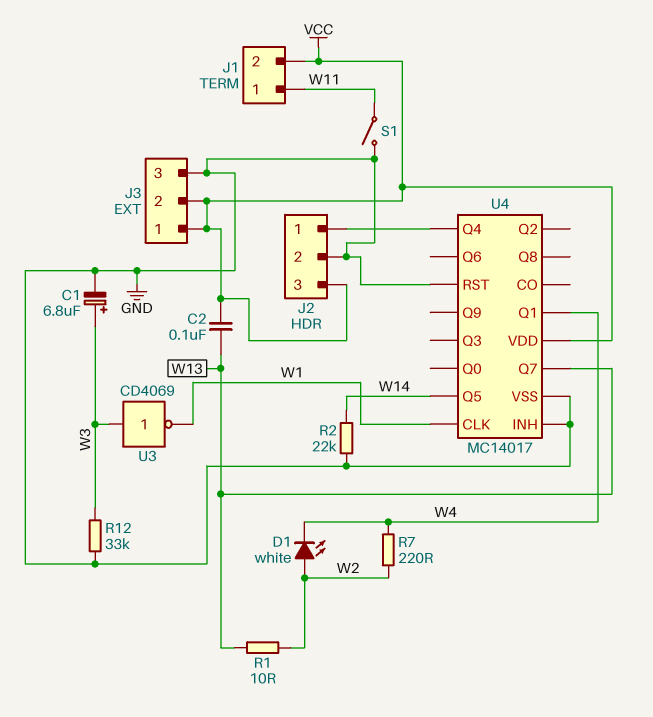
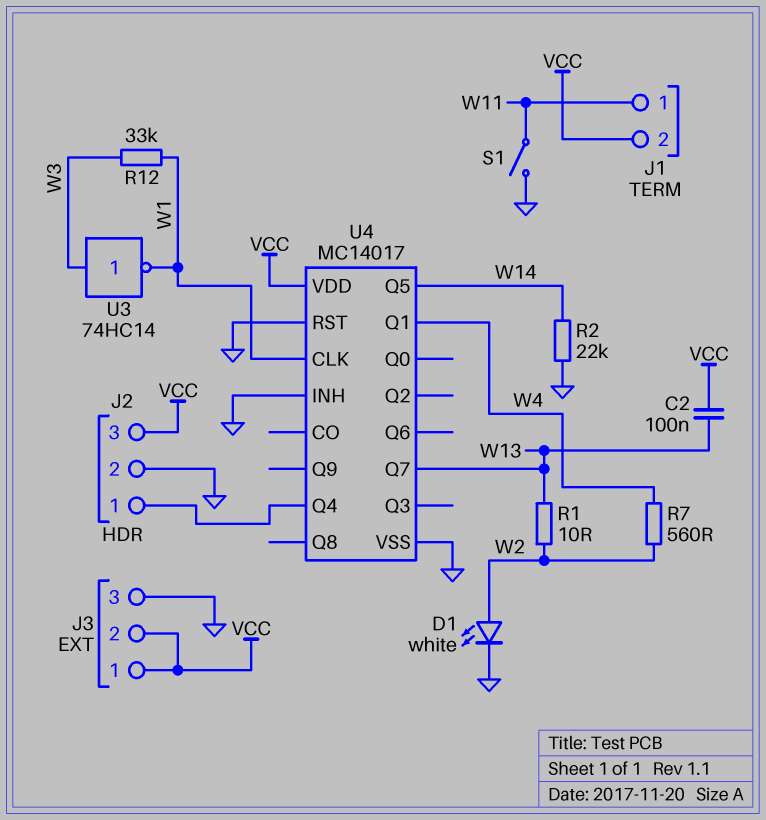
C1: 6.8uF (plus W3, minus GND) -> none
D1: LED white (A W2, K W4) -> LED white (A W2, K GND)
R7: 220 (W2, W4) -> 560 (W2, W4)
R12: 33k (GND, W3) -> 33k (W1, W3)
U3: NOT CD4069 (in W3, out W1) -> NOT 74HC14 (in W3, out W1)

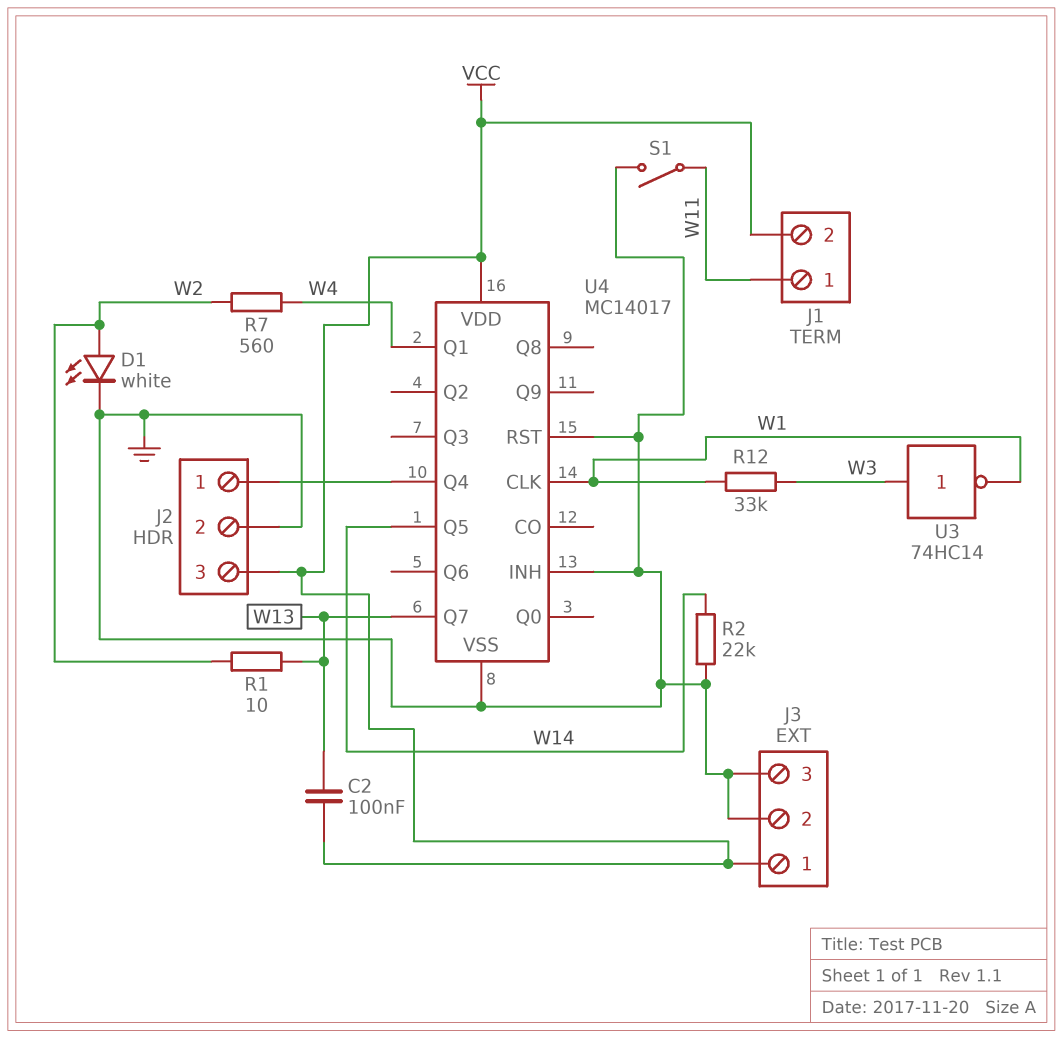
J3 pin 2: VCC -> GND

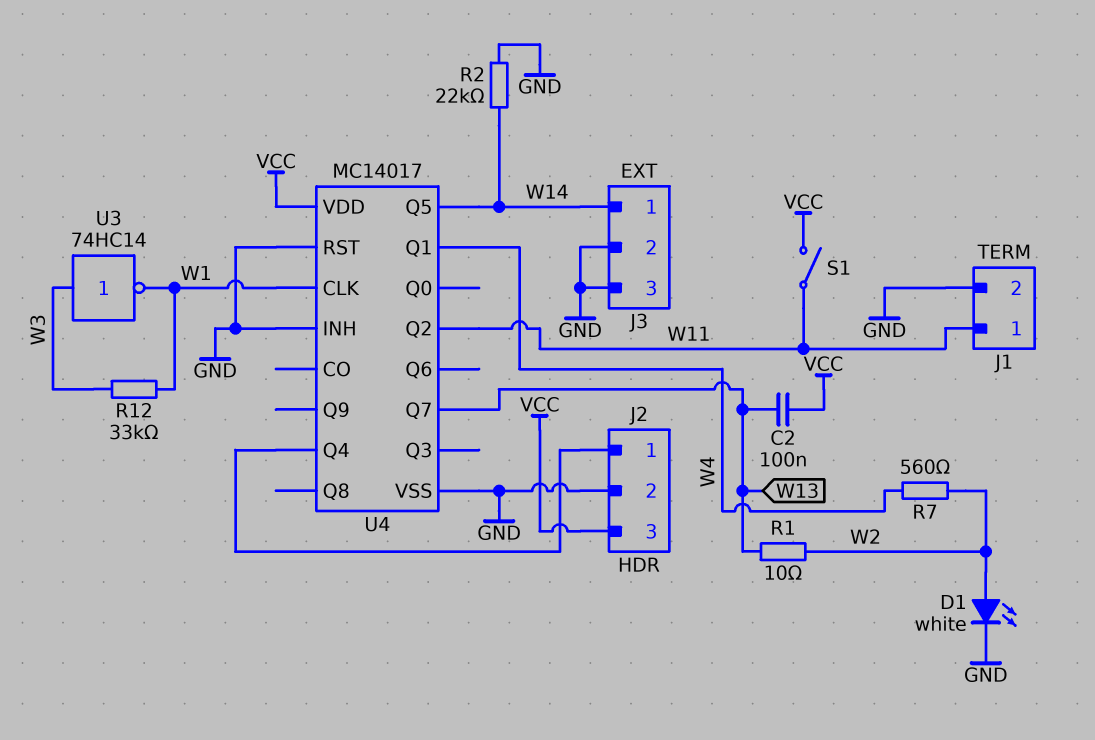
J1 pin 2: VCC -> GND
J3 pin 1: VCC -> W14
S1: switch (GND, W11) -> switch (VCC, W11)
U4 pin Q2: none -> W11

